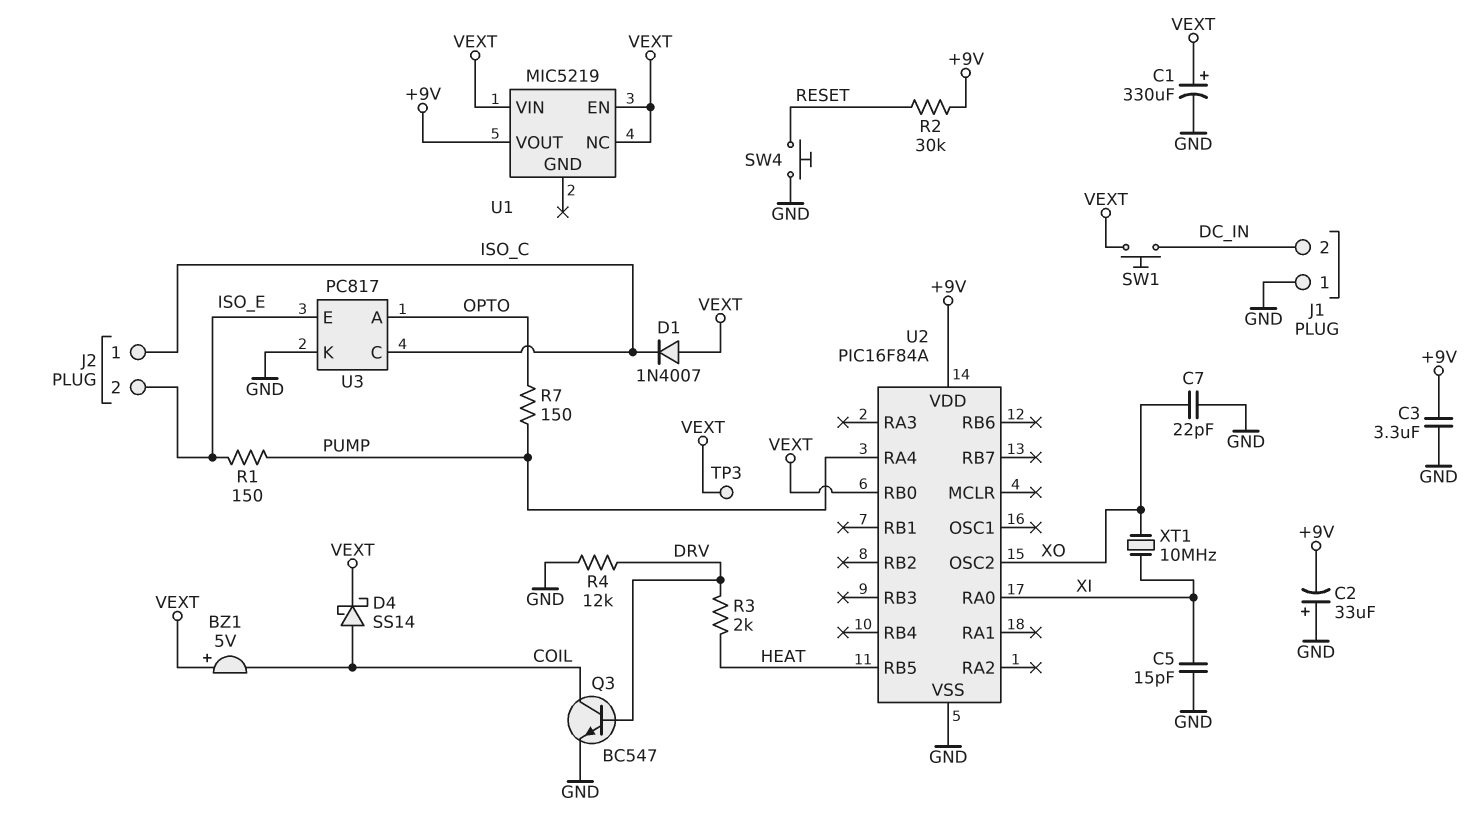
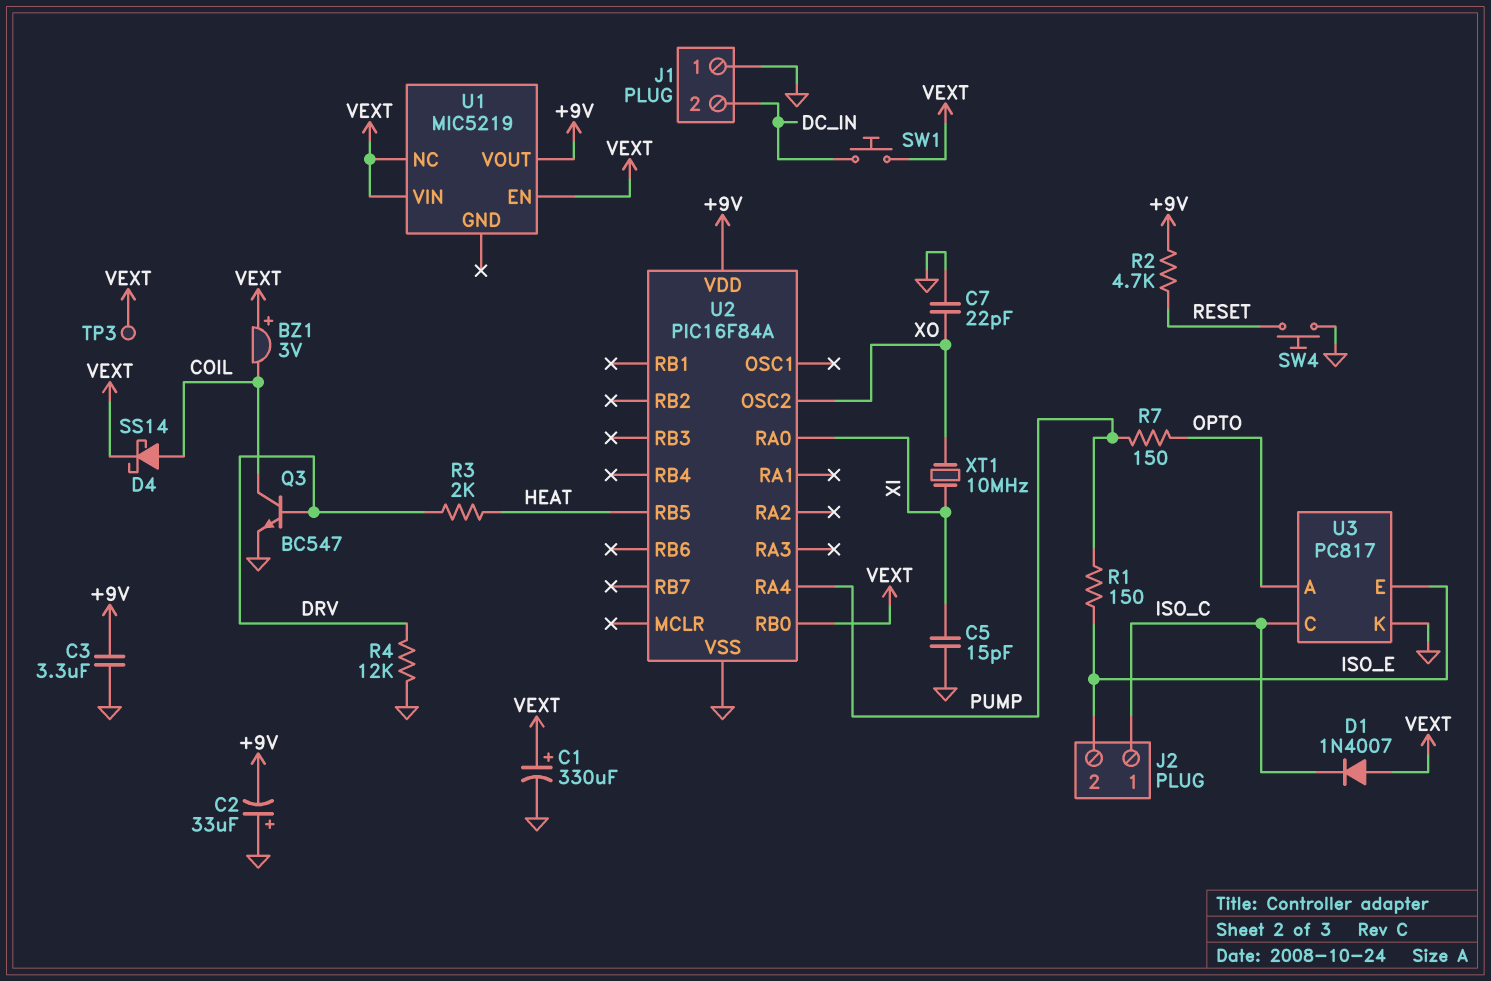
BZ1: buzzer 5V (plus VEXT, minus COIL) -> buzzer 3V (plus VEXT, minus COIL)
R2: 30k (+9V, RESET) -> 4.7k (+9V, RESET)

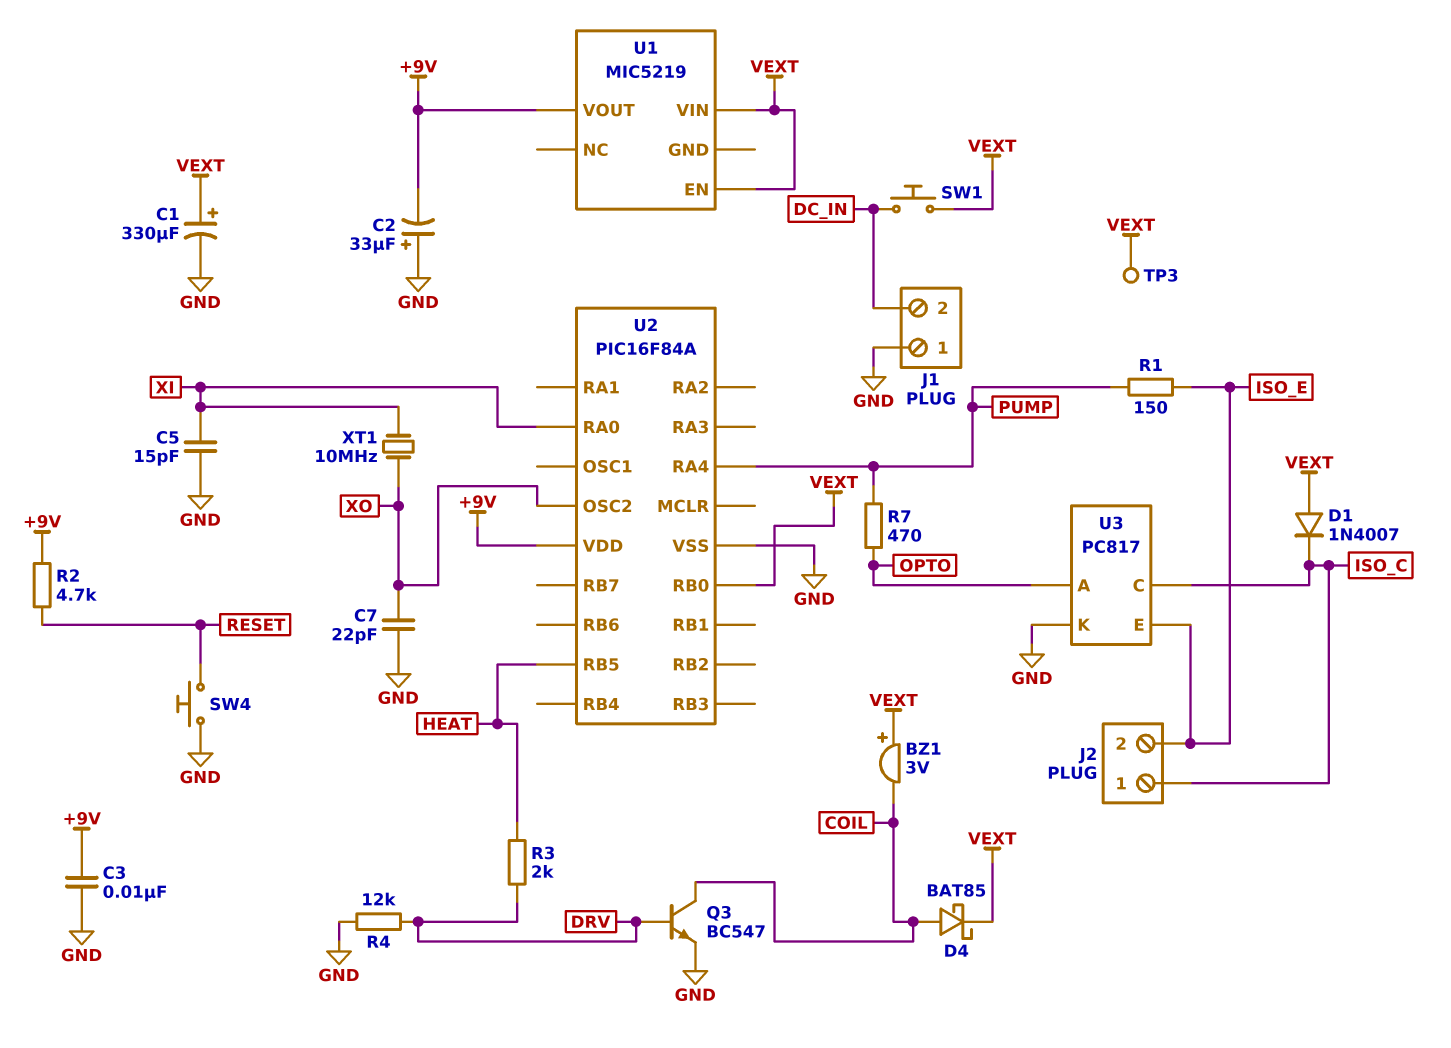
C3: 3.3uF (+9V, GND) -> 10nF (+9V, GND)
D4: schottky SS14 (A COIL, K VEXT) -> schottky BAT85 (A COIL, K VEXT)
R7: 150 (OPTO, PUMP) -> 470 (OPTO, PUMP)
U1 pin NC: VEXT -> none

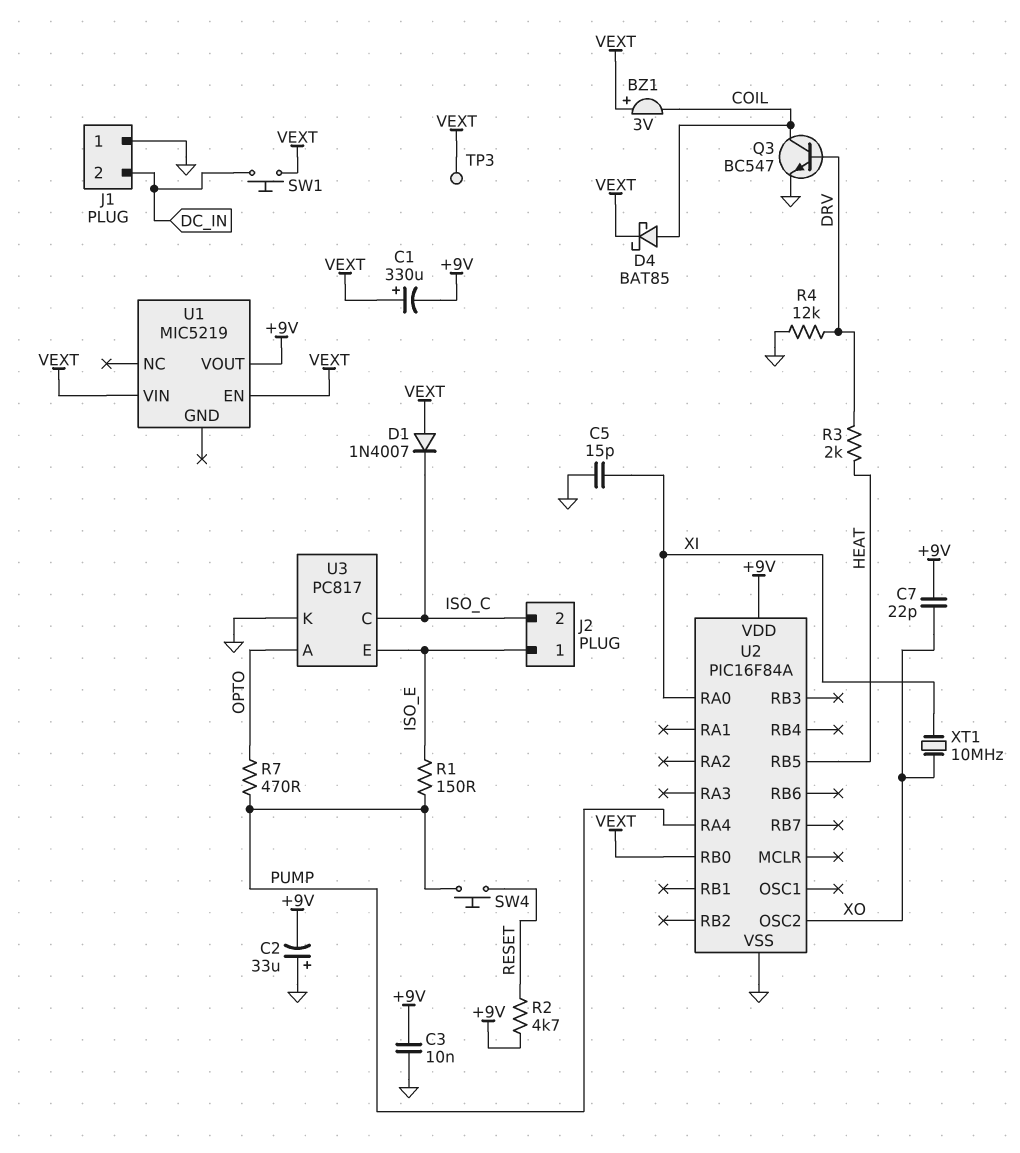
C1: 330uF (plus VEXT, minus GND) -> 330uF (plus VEXT, minus +9V)
C7: 22pF (GND, XO) -> 22pF (+9V, XO)
J2 pin 1: ISO_C -> ISO_E
J2 pin 2: ISO_E -> ISO_C
SW4: button (GND, RESET) -> button (PUMP, RESET)

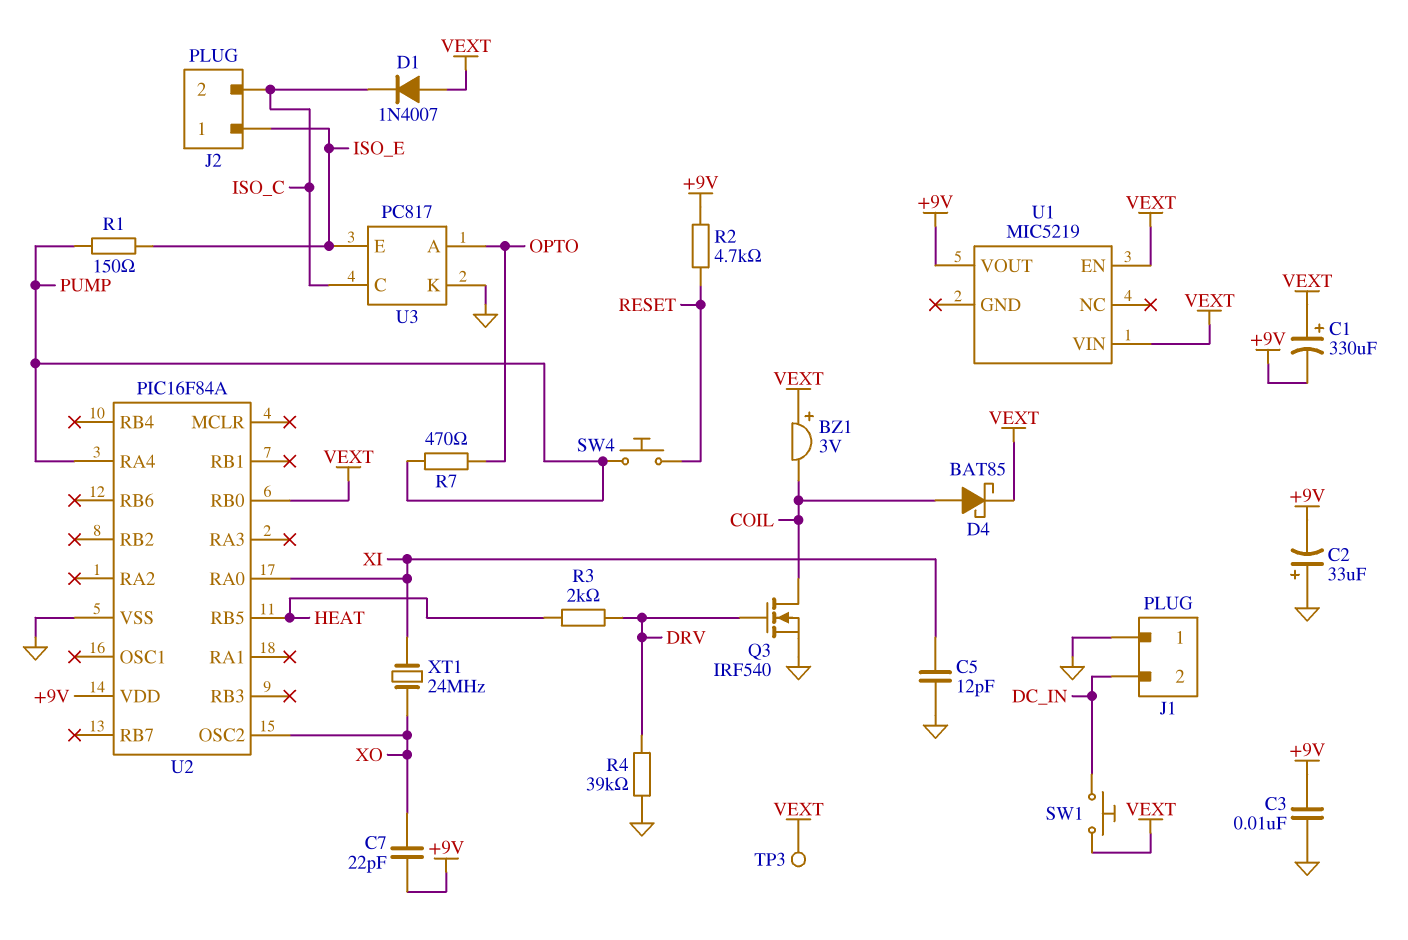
C5: 15pF (GND, XI) -> 12pF (GND, XI)
Q3: NPN BC547 (B DRV, C COIL, E GND) -> NMOS IRF540 (G DRV, D COIL, S GND)
R4: 12k (DRV, GND) -> 39k (DRV, GND)
XT1: 10MHz (XI, XO) -> 24MHz (XI, XO)

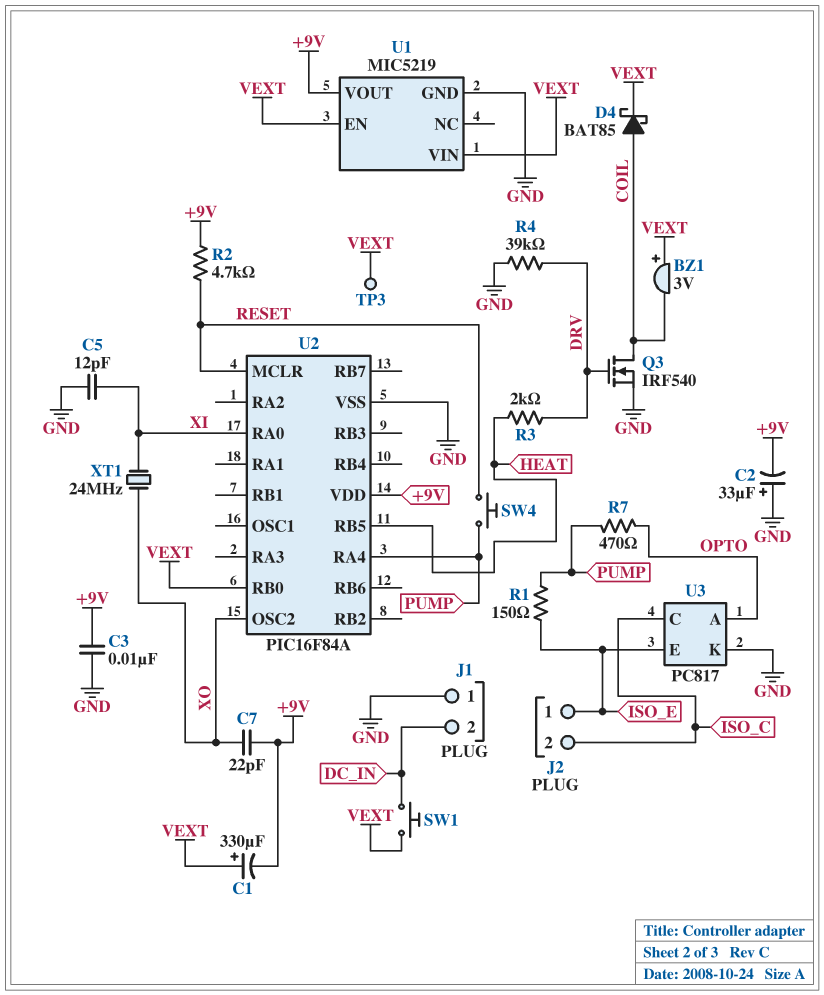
D1: diode 1N4007 (A VEXT, K ISO_C) -> none
U1 pin GND: none -> GND
U2 pin MCLR: none -> RESET

